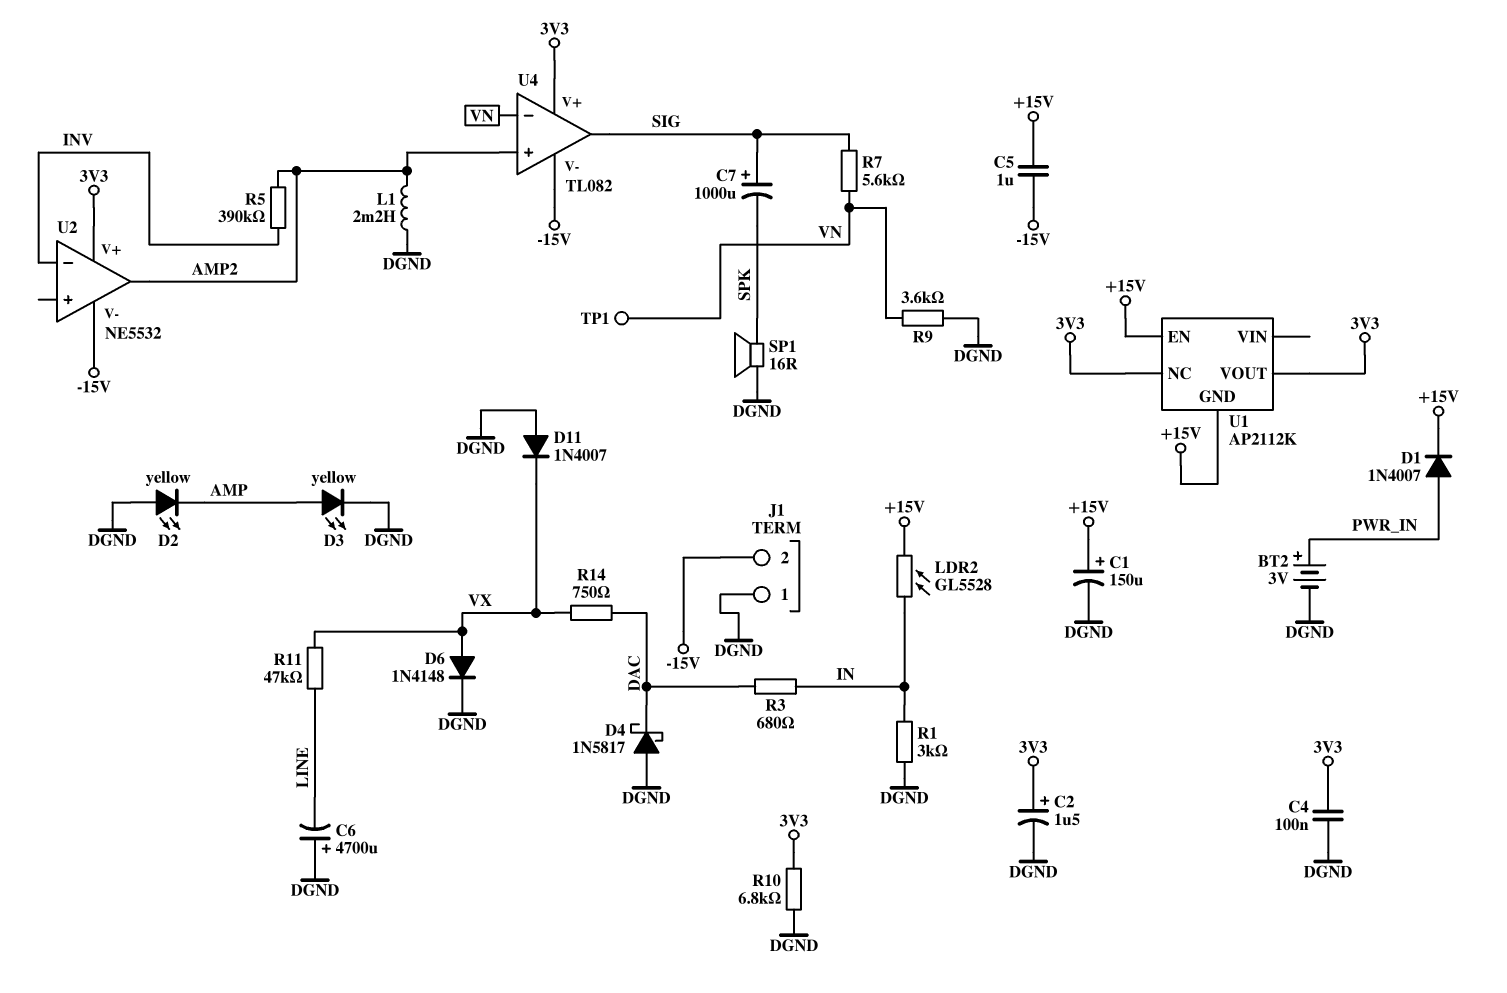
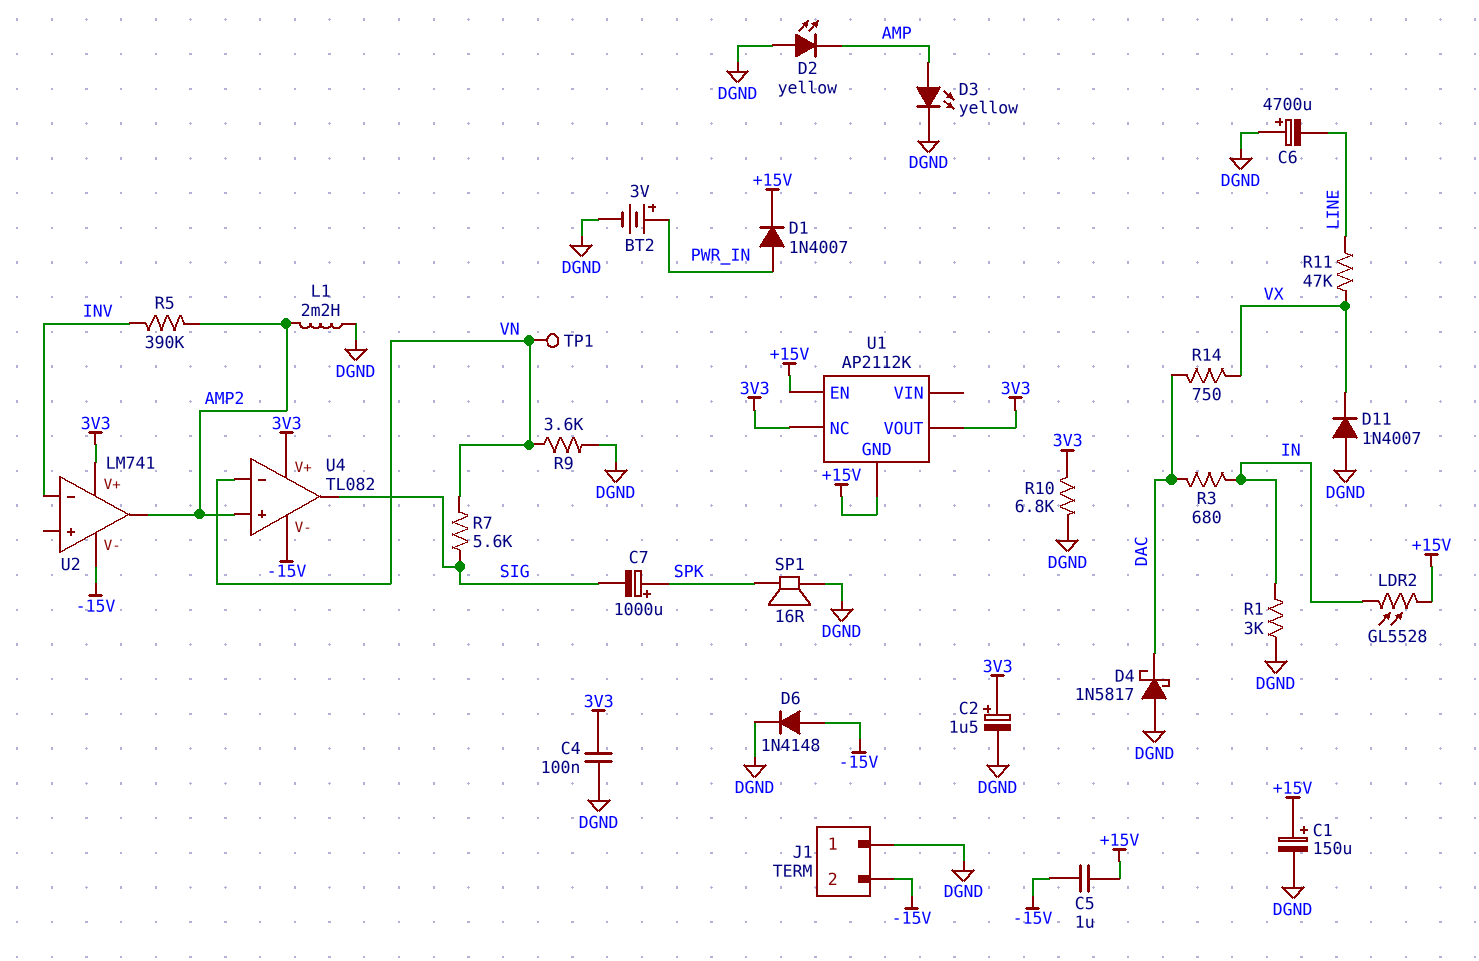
C7: 1000uF (plus SIG, minus SPK) -> 1000uF (plus SPK, minus SIG)
D6: diode 1N4148 (A VX, K DGND) -> diode 1N4148 (A -15V, K DGND)
U2: NE5532 -> LM741

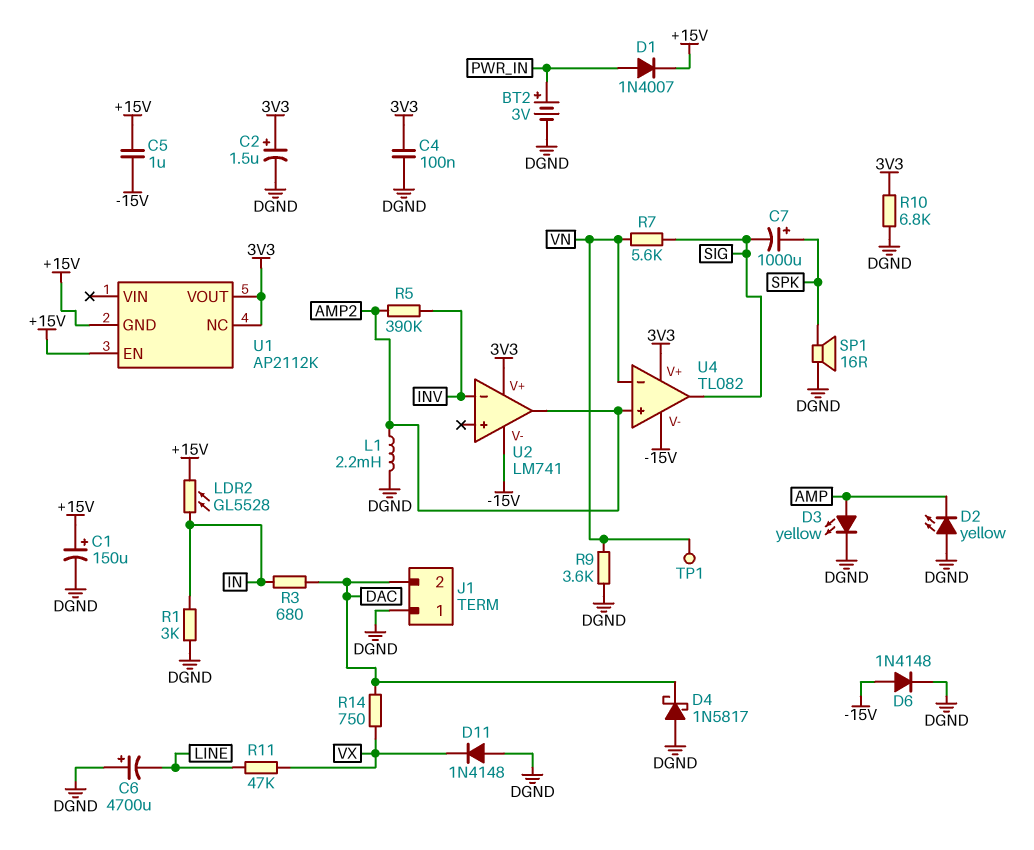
D11: diode 1N4007 (A DGND, K VX) -> diode 1N4148 (A DGND, K VX)
J1 pin 2: -15V -> DAC

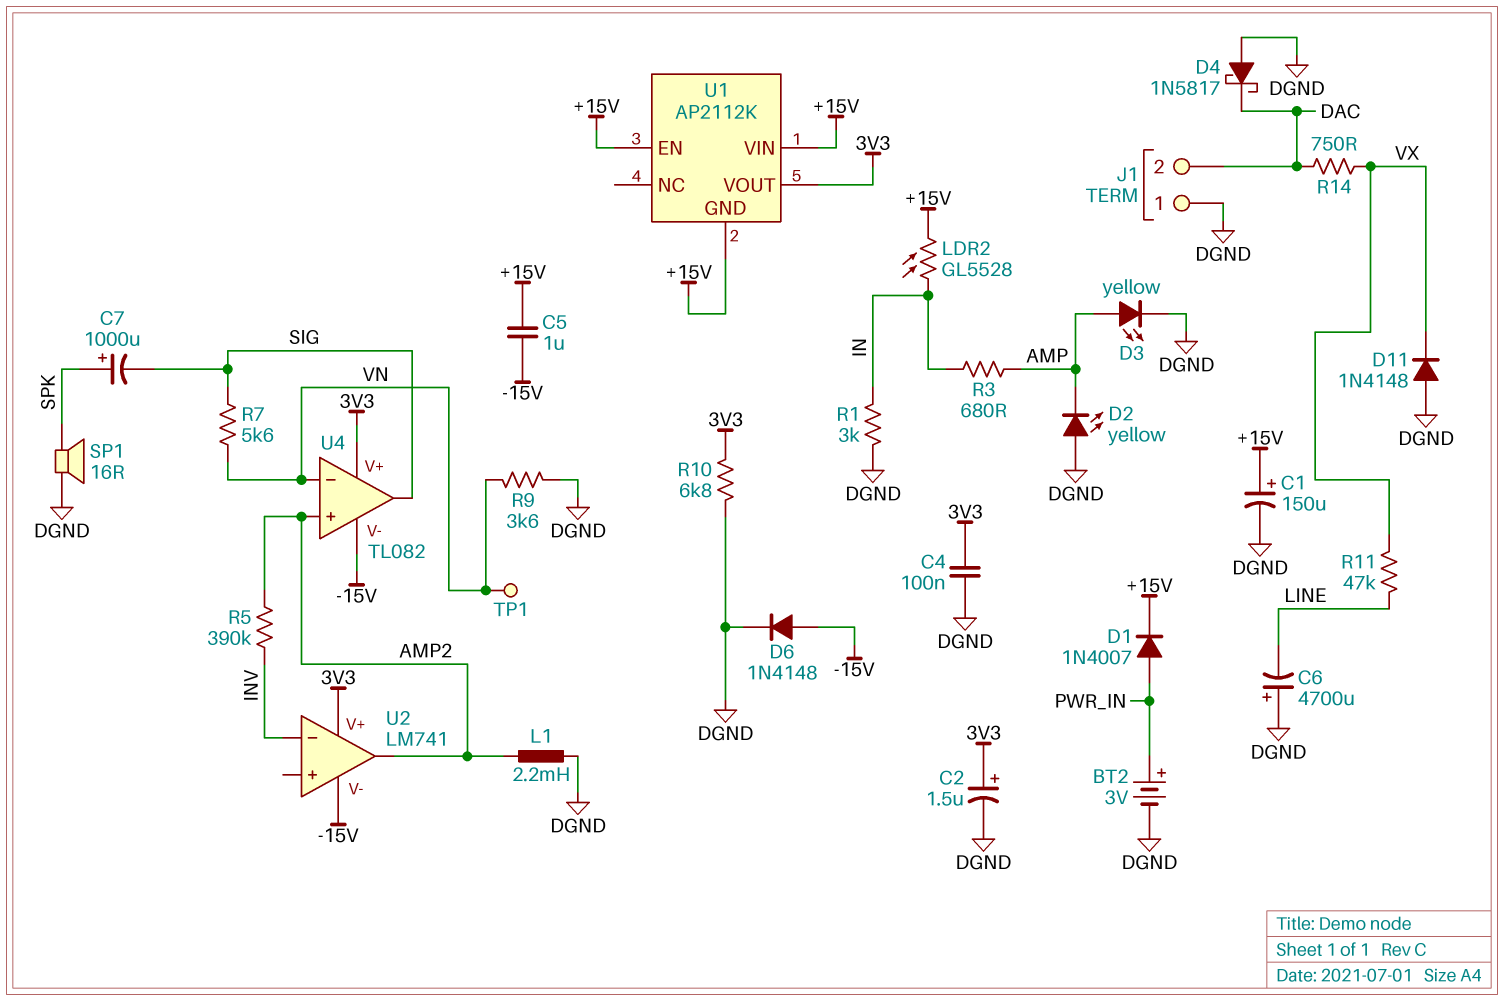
R3: 680 (DAC, IN) -> 680 (AMP, IN)
U1 pin NC: 3V3 -> none
U1 pin VIN: none -> +15V

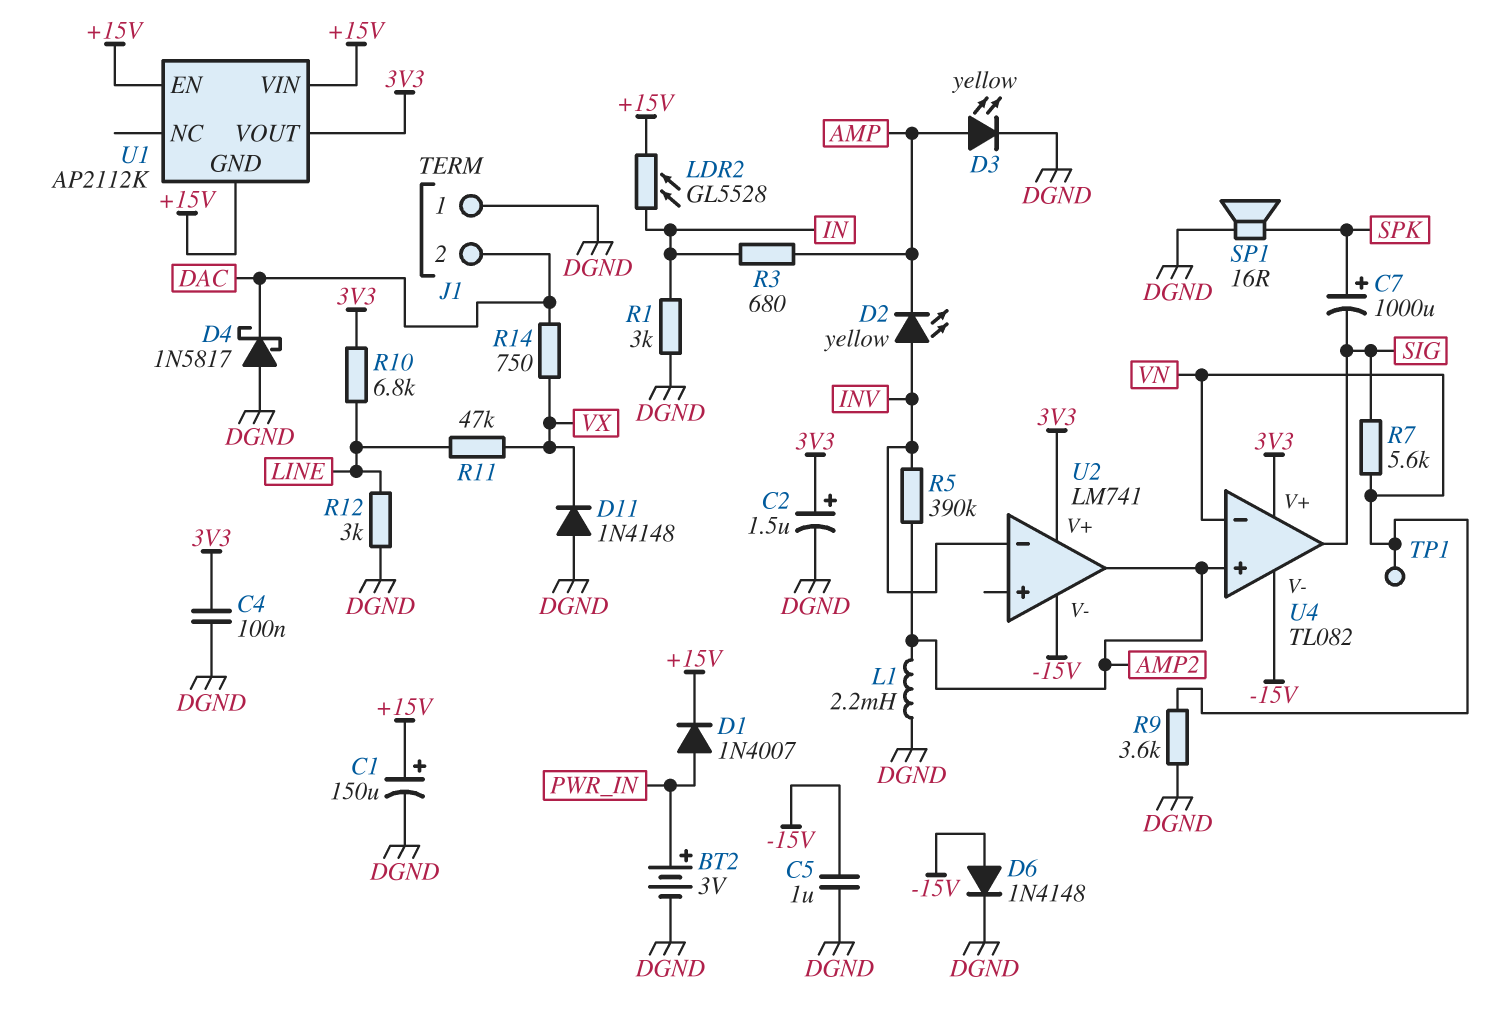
C5: 1uF (+15V, -15V) -> 1uF (-15V, DGND)
C6: 4700uF (plus DGND, minus LINE) -> none
D2: LED yellow (A DGND, K AMP) -> LED yellow (A INV, K AMP)
R10: 6.8k (3V3, DGND) -> 6.8k (3V3, LINE)
R12: none -> 3k (DGND, LINE)

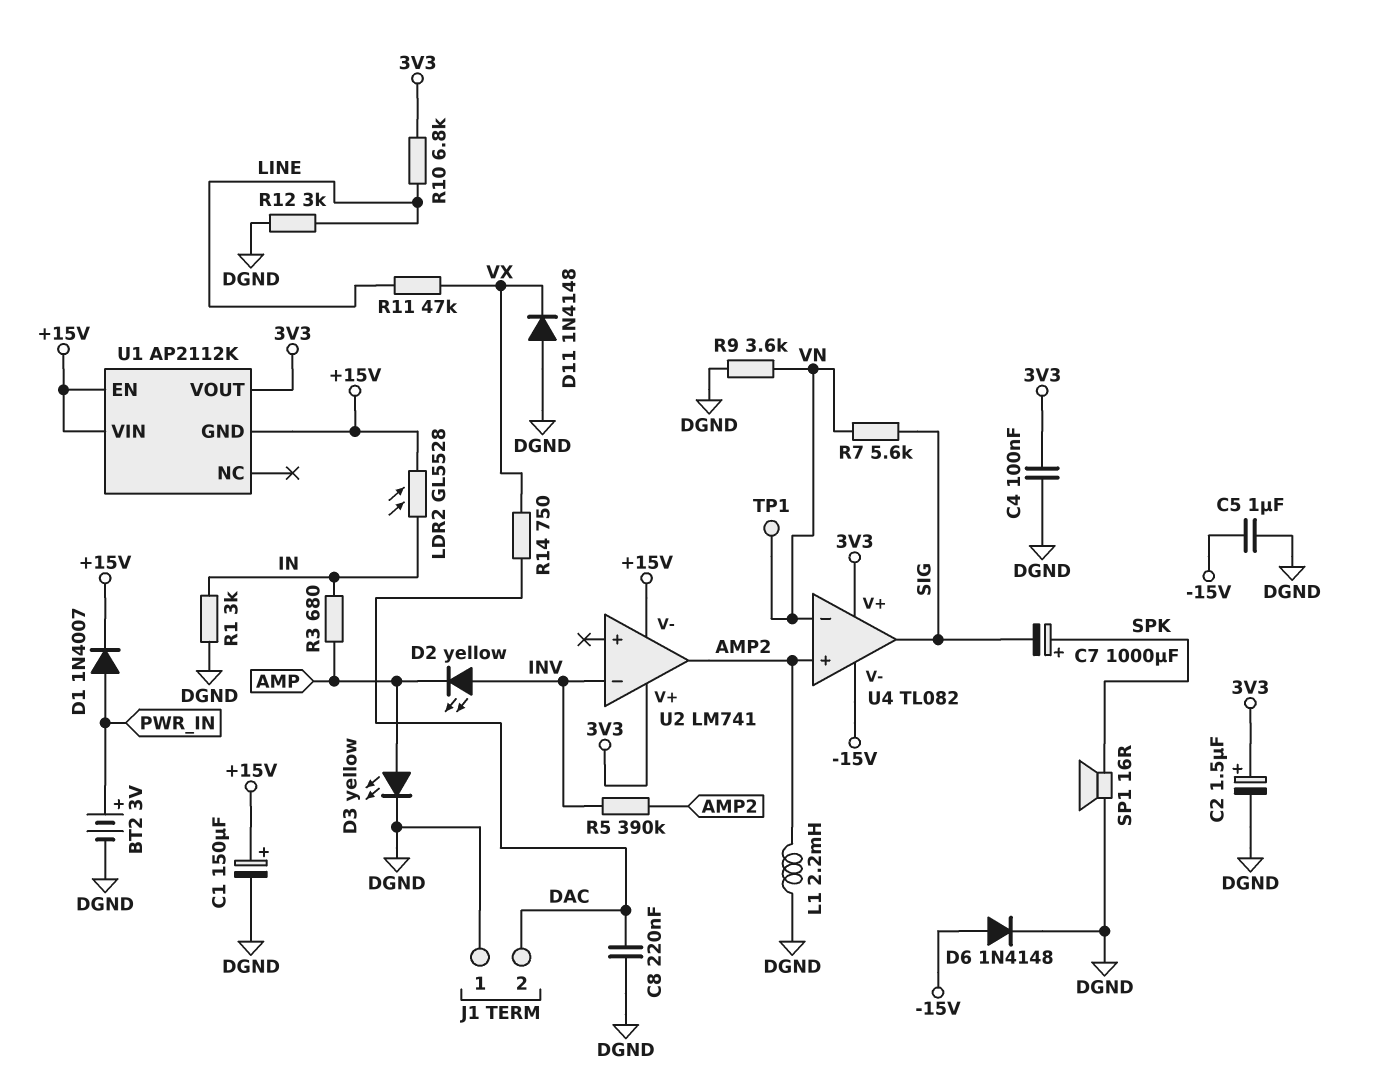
C8: none -> 220nF (DAC, DGND)
D4: schottky 1N5817 (A DGND, K DAC) -> none
U2 pin V-: -15V -> +15V

